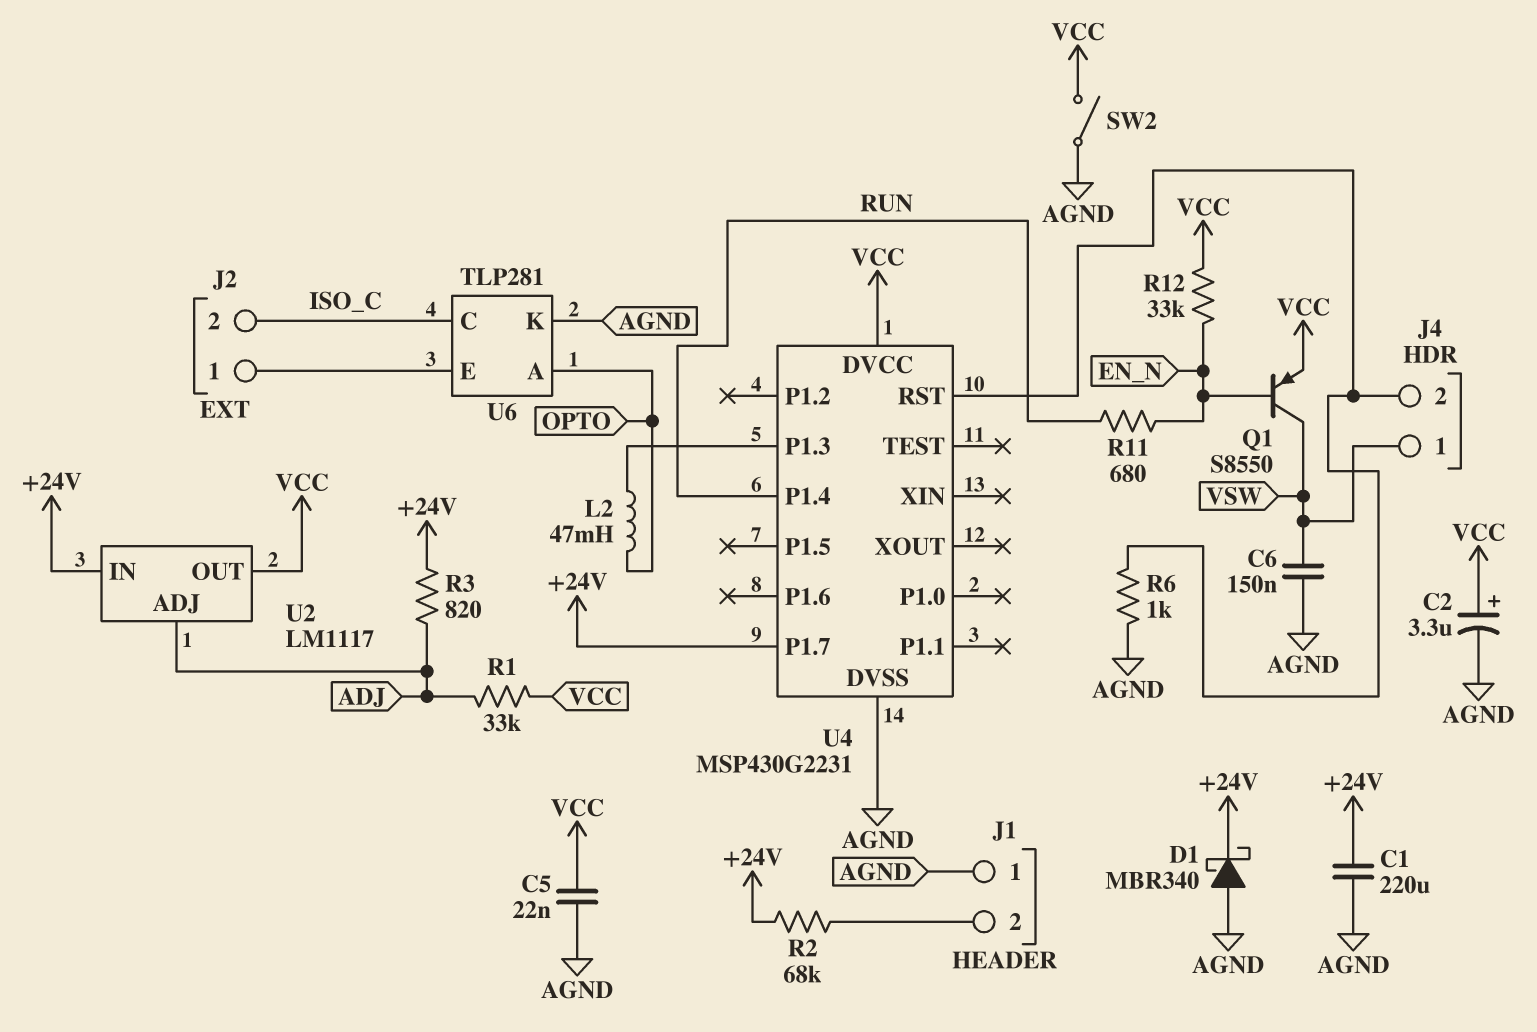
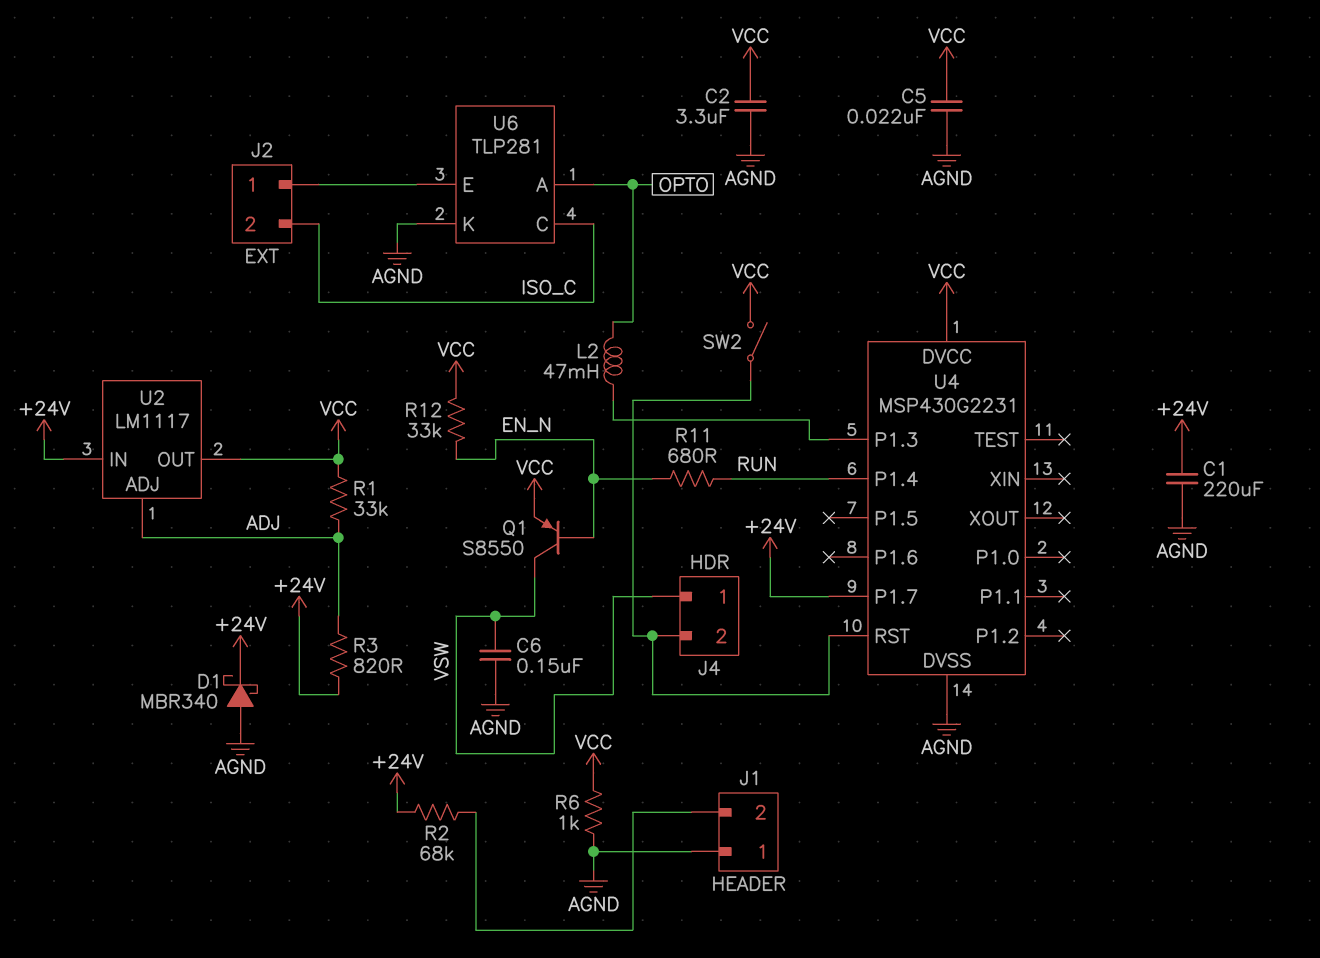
C2: 3.3uF (plus VCC, minus AGND) -> 3.3uF (AGND, VCC)
R6: 1k (AGND, J4/2) -> 1k (AGND, VCC)
SW2: switch (AGND, VCC) -> switch (J4/2, VCC)

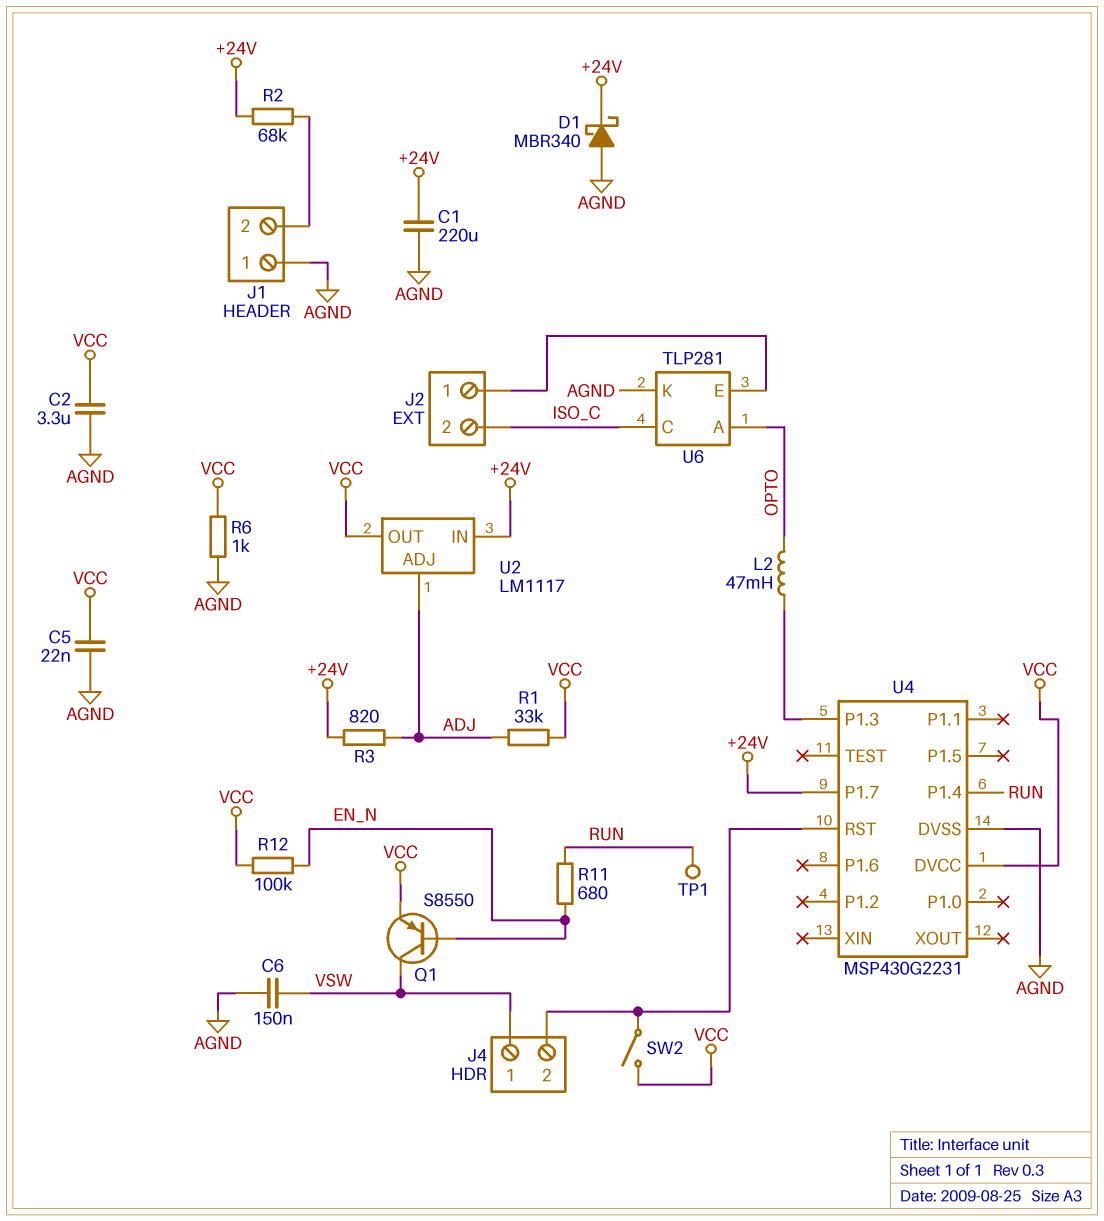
R12: 33k (EN_N, VCC) -> 100k (EN_N, VCC)
TP1: none -> test point (RUN)

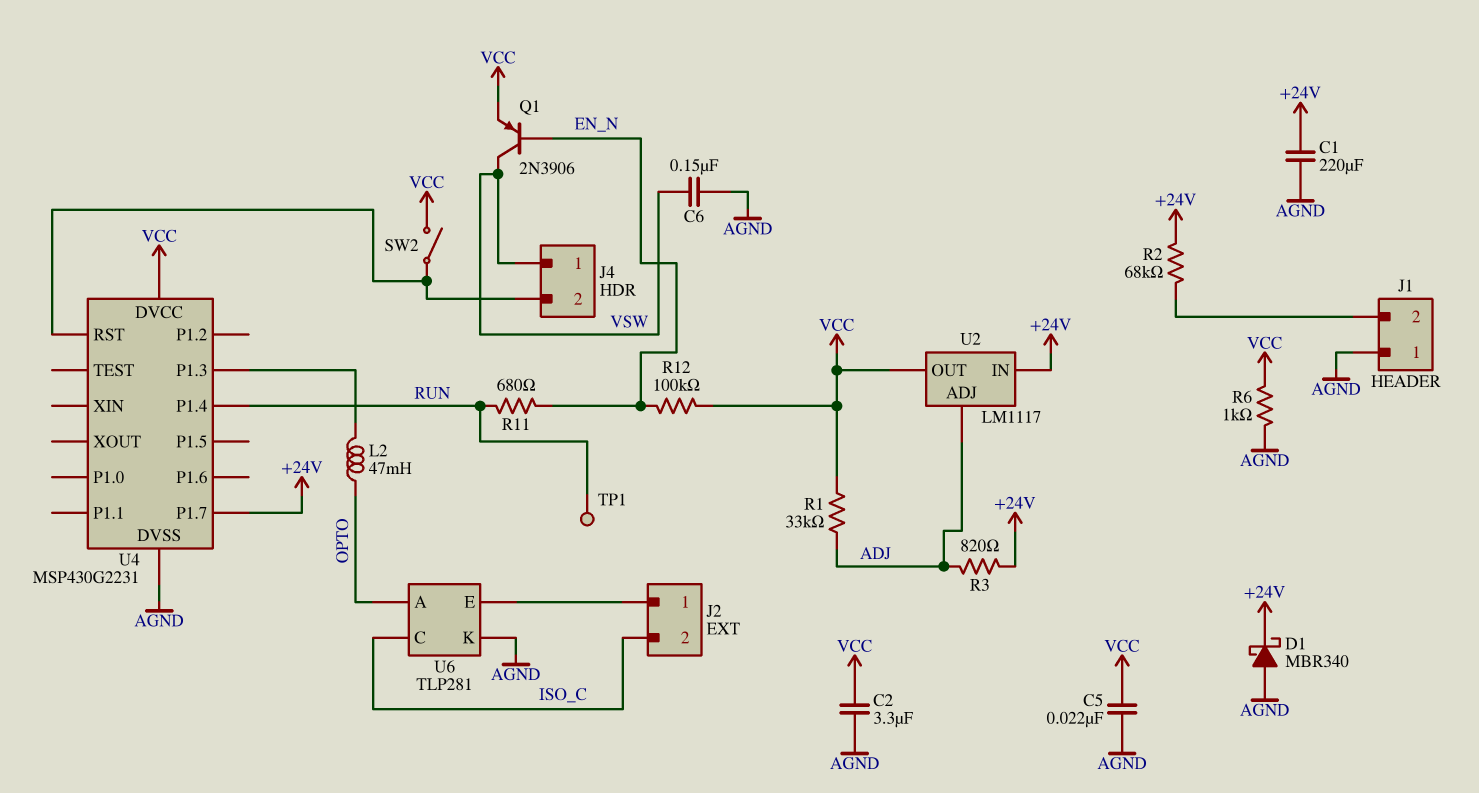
Q1: PNP S8550 (B EN_N, C VSW, E VCC) -> PNP 2N3906 (B EN_N, C VSW, E VCC)

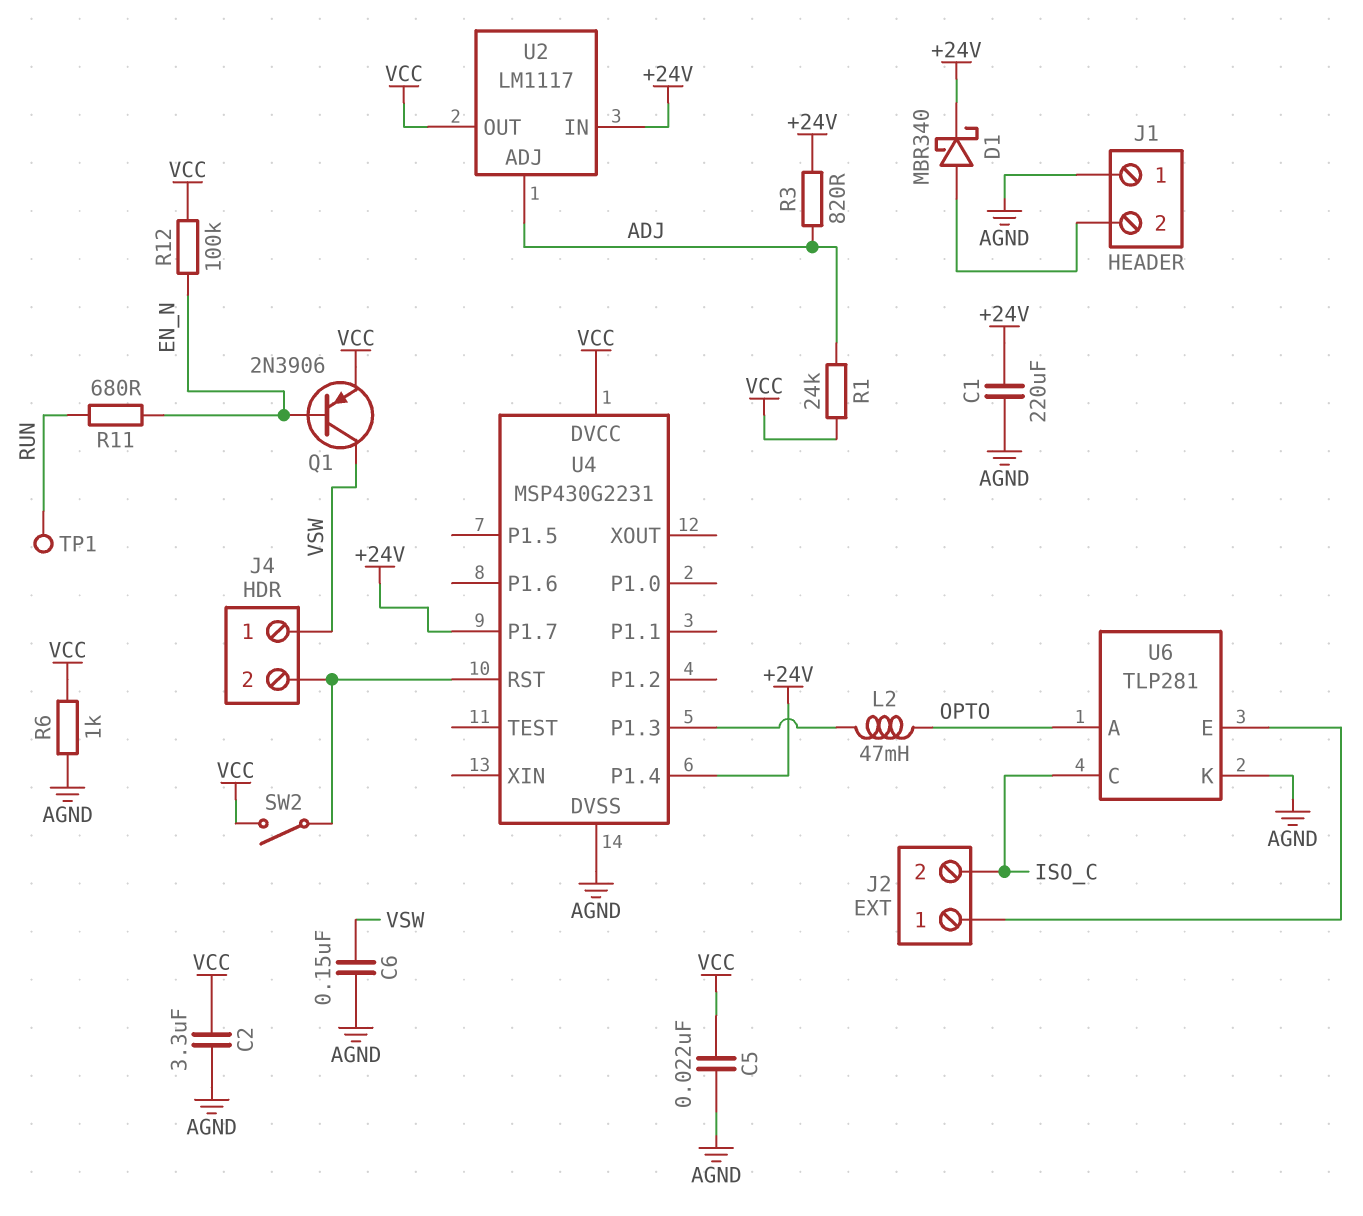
D1: schottky MBR340 (A AGND, K +24V) -> schottky MBR340 (A J1/2, K +24V)
R1: 33k (ADJ, VCC) -> 24k (ADJ, VCC)
R2: 68k (+24V, J1/2) -> none
U4 pin P1.4: RUN -> +24V

